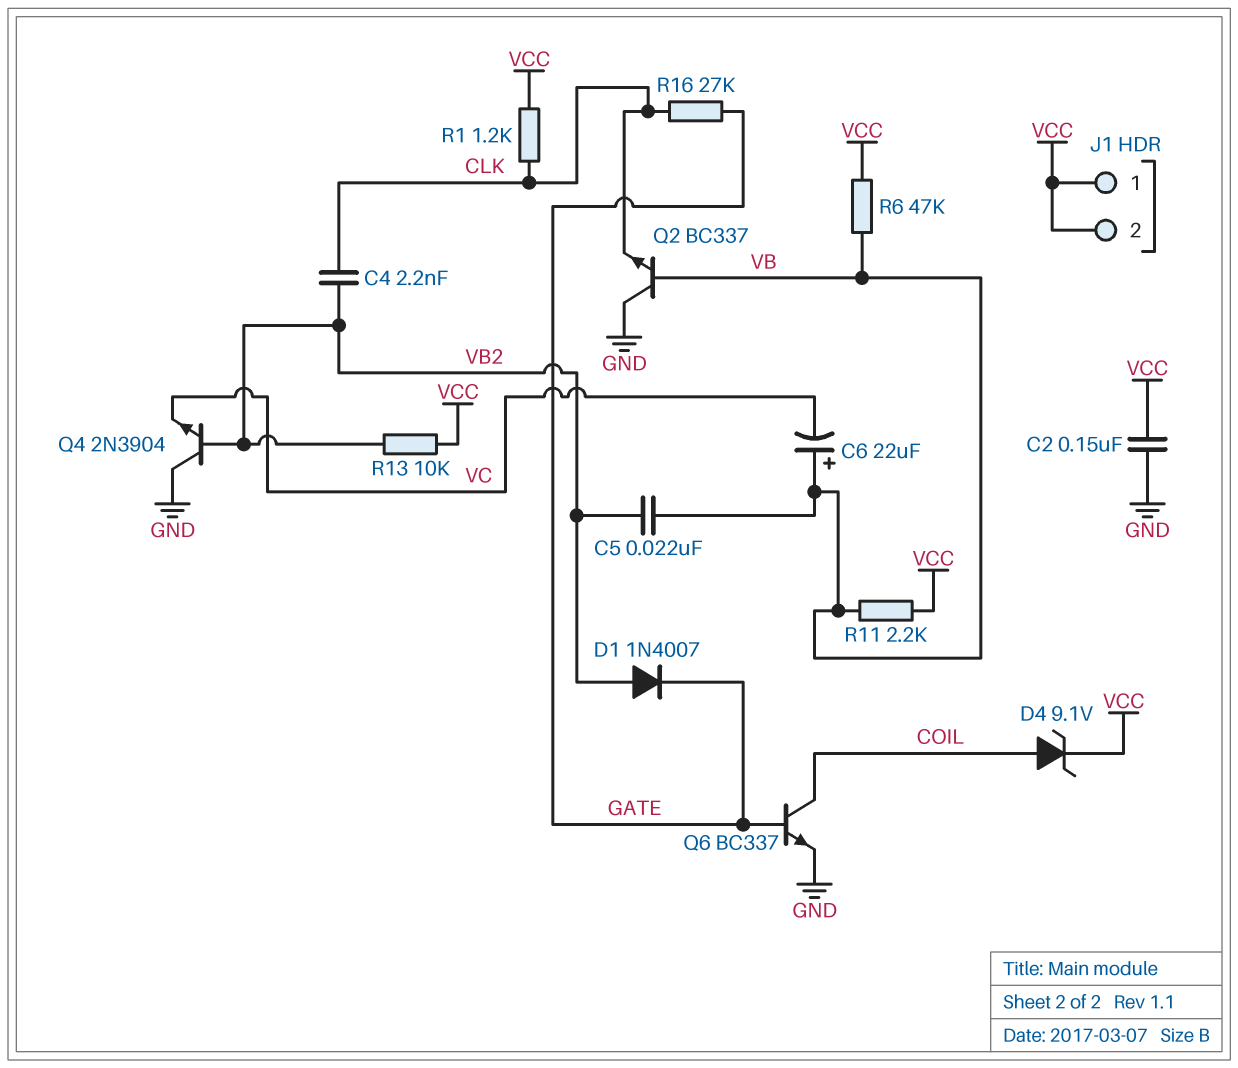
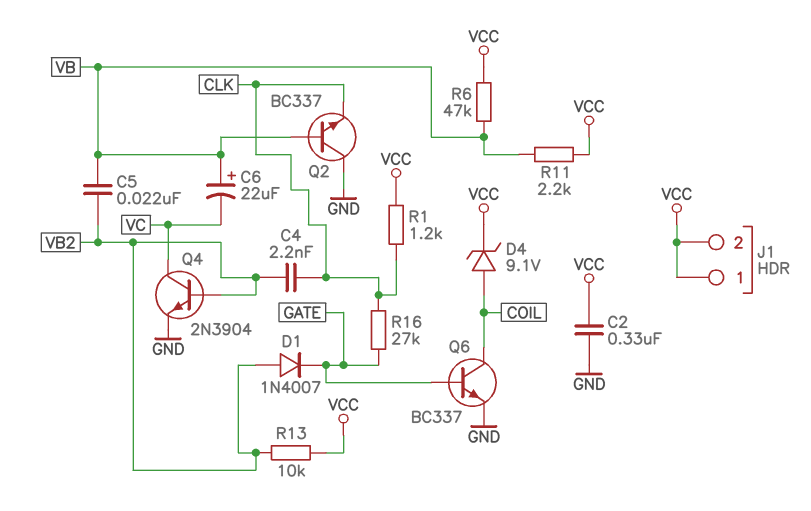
C2: 150nF (GND, VCC) -> 330nF (GND, VCC)
Q4: NPN 2N3904 (B VB2, C GND, E VC) -> NPN 2N3904 (B VB2, C VC, E GND)

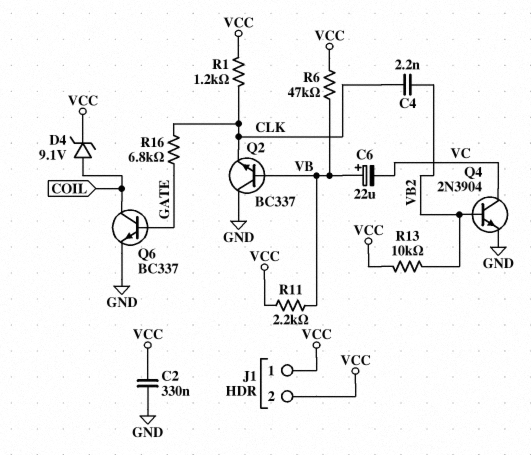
C5: 22nF (VB, VB2) -> none
D1: diode 1N4007 (A VB2, K GATE) -> none
R16: 27k (CLK, GATE) -> 6.8k (CLK, GATE)

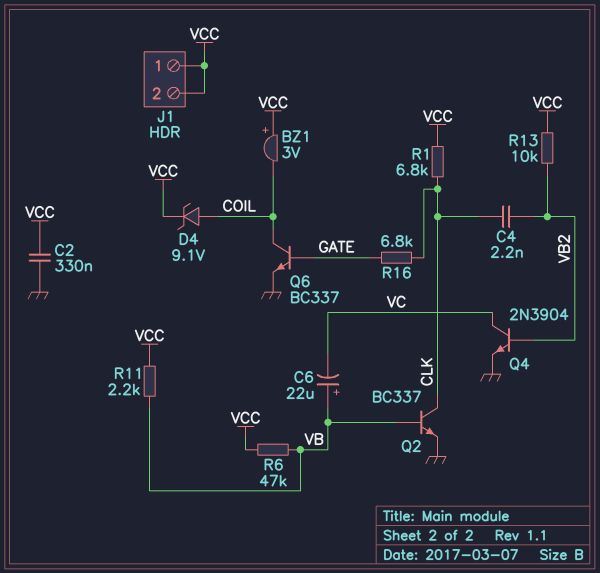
BZ1: none -> buzzer 3V (plus VCC, minus COIL)
Q2: NPN BC337 (B VB, C GND, E CLK) -> NPN BC337 (B VB, C CLK, E GND)
R1: 1.2k (CLK, VCC) -> 6.8k (CLK, VCC)

